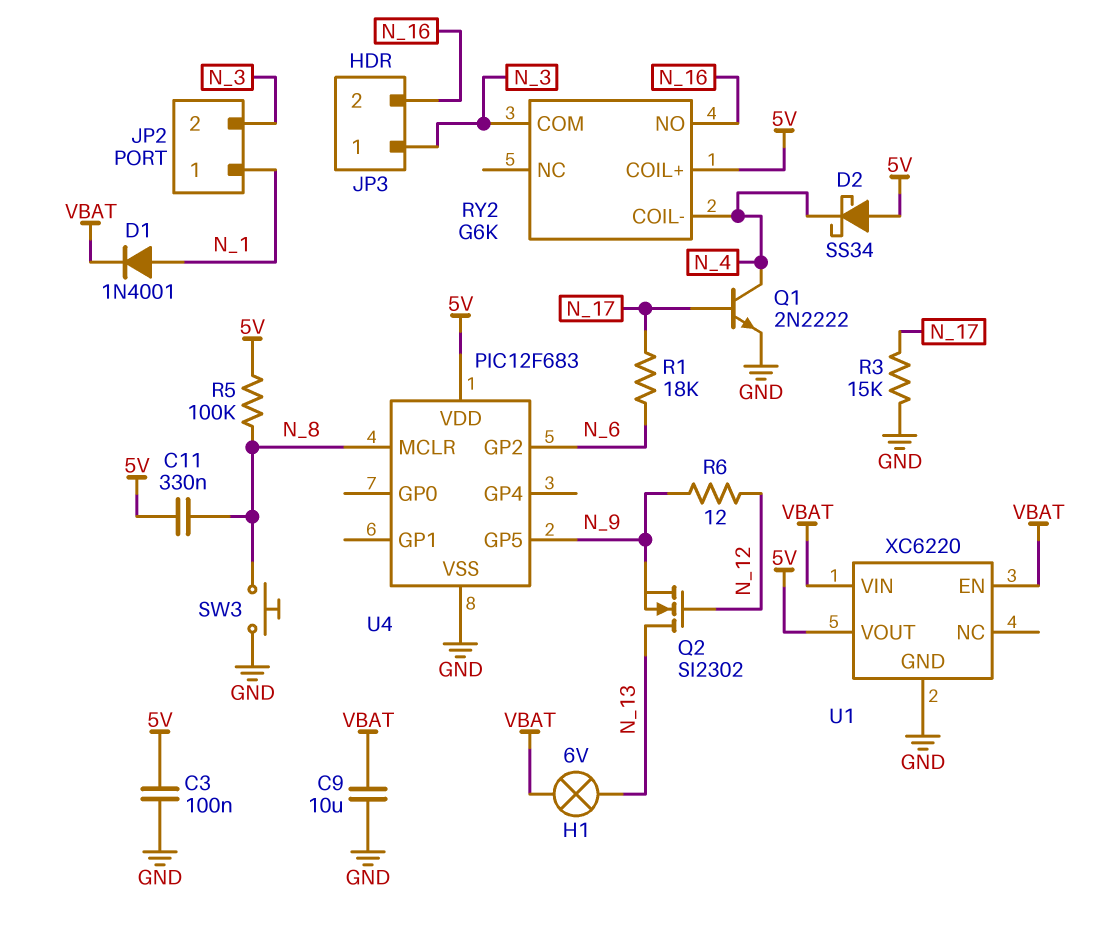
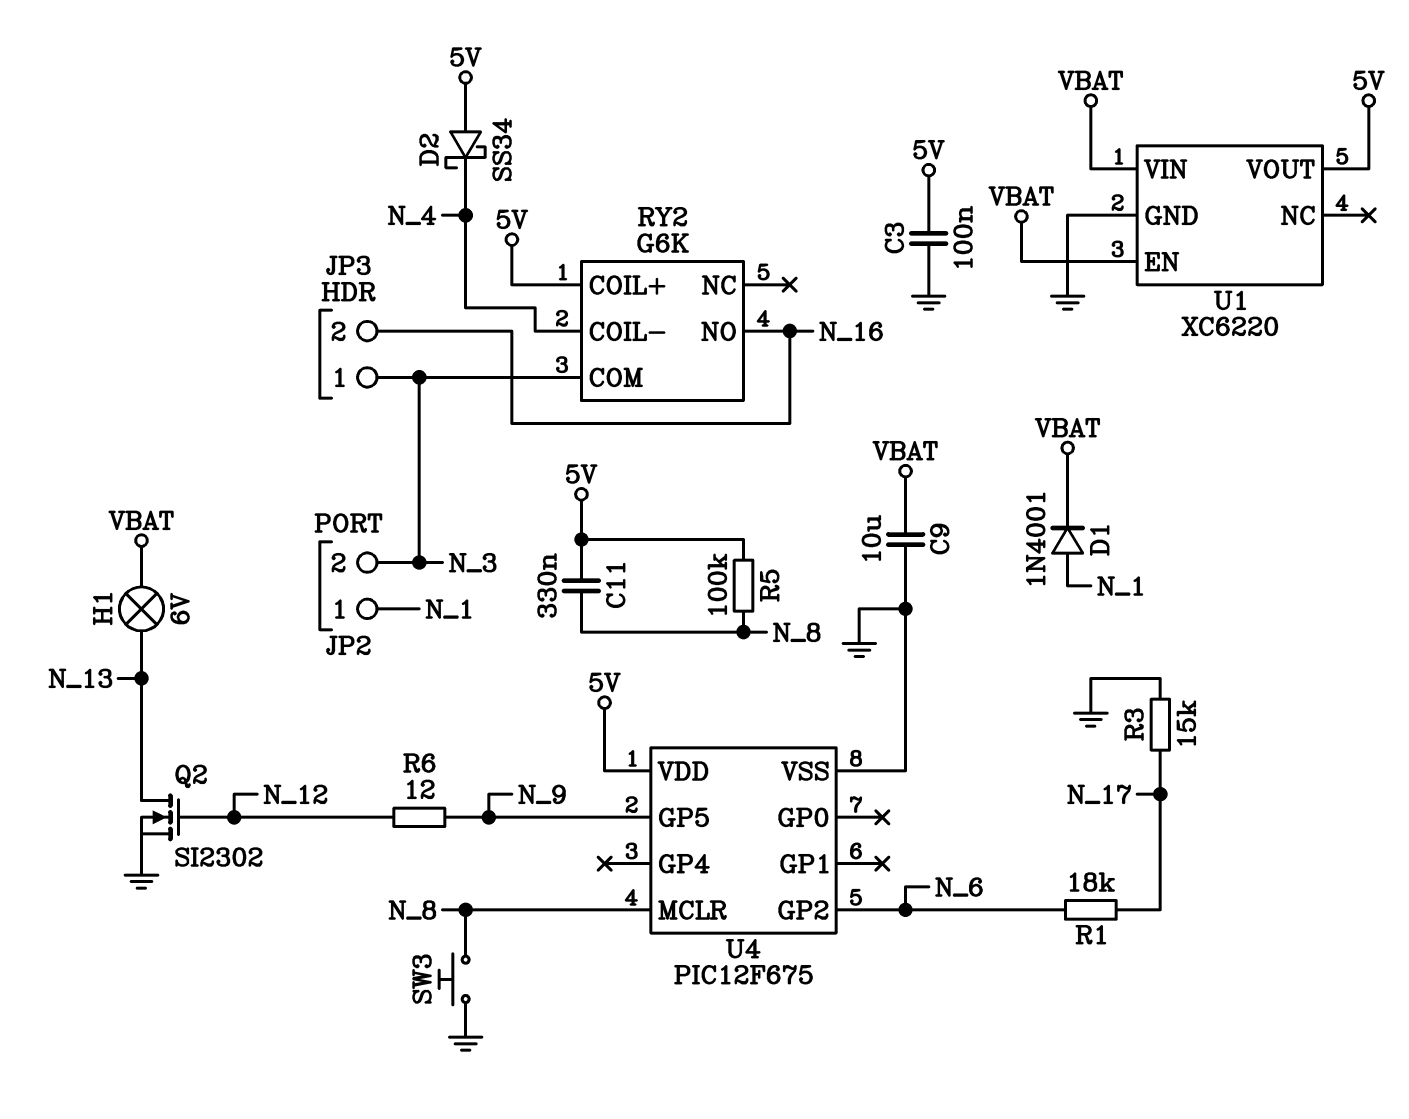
Q1: NPN 2N2222 (B N_17, C N_4, E GND) -> none
Q2: NMOS SI2302 (G N_12, D N_13, S N_9) -> NMOS SI2302 (G N_12, D N_13, S GND)
U4: PIC12F683 -> PIC12F675

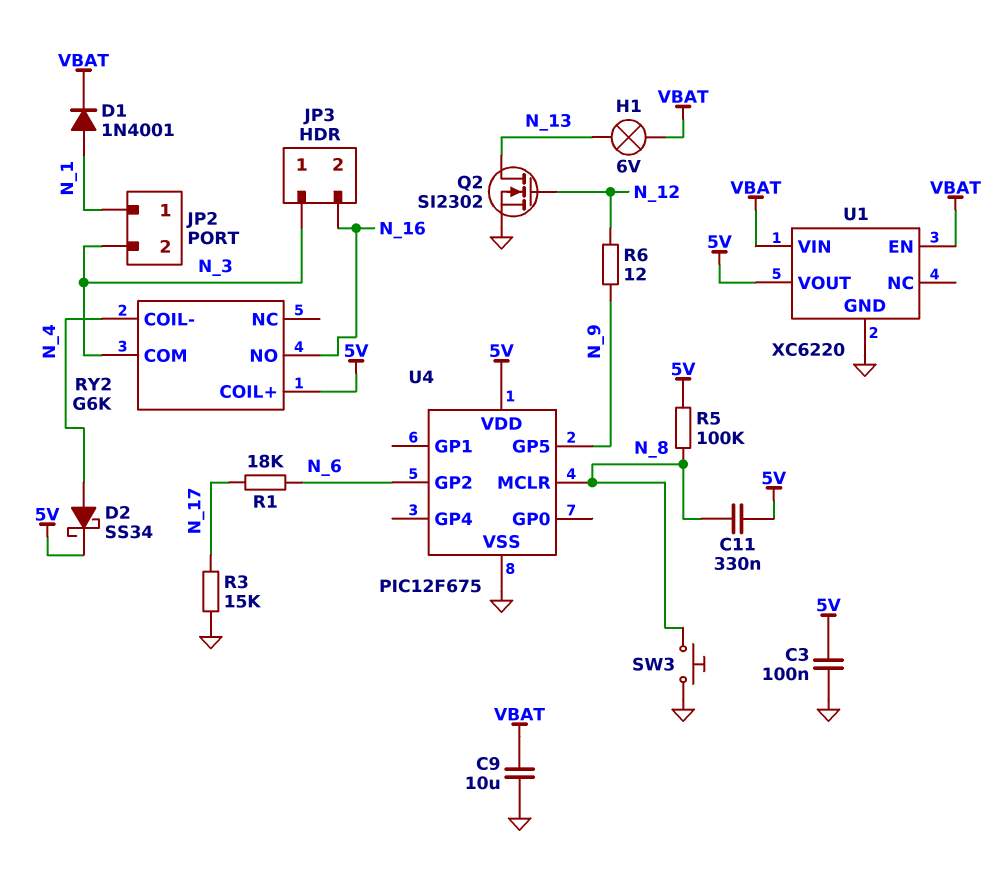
D2: schottky SS34 (A 5V, K N_4) -> schottky SS34 (A N_4, K 5V)

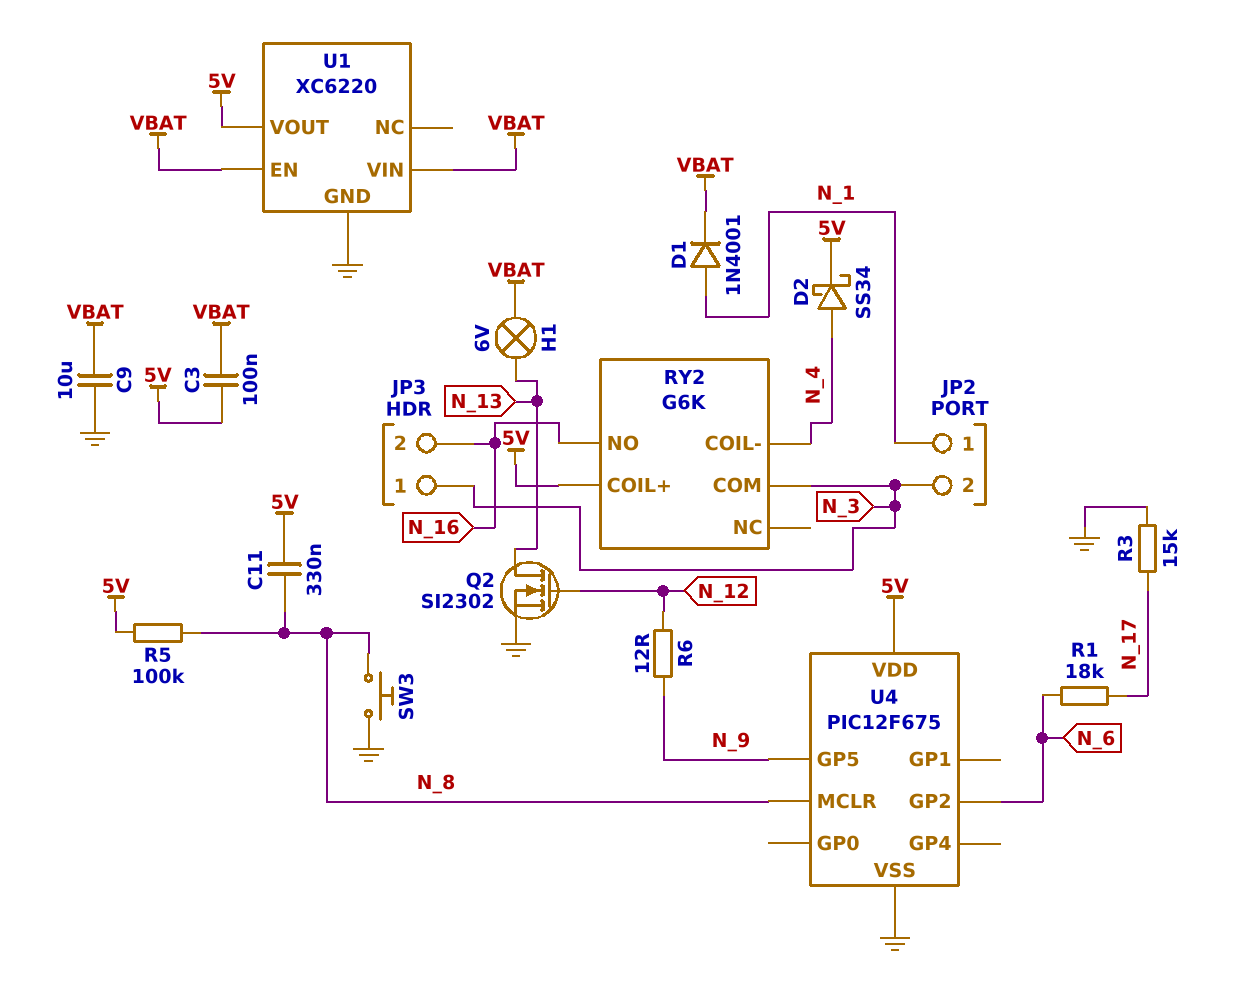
C3: 100nF (5V, GND) -> 100nF (5V, VBAT)

